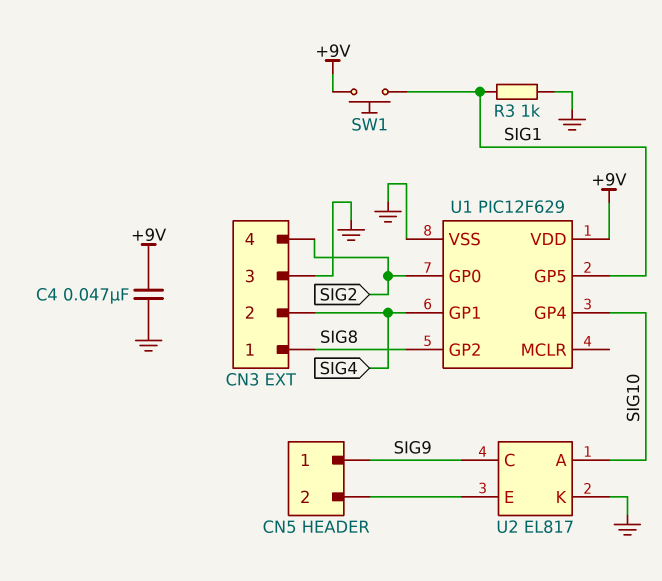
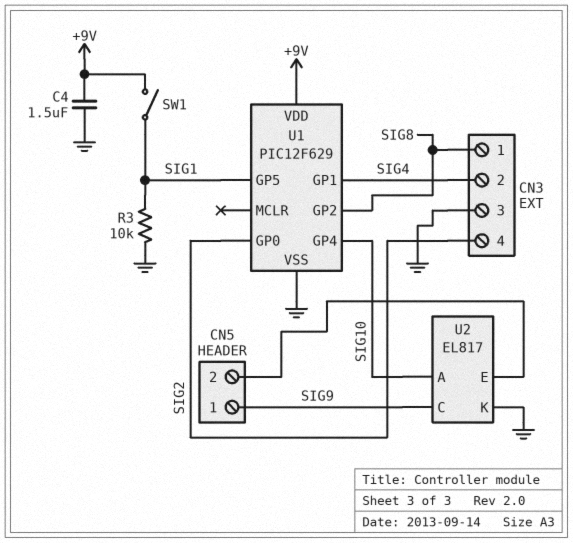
C4: 47nF (+9V, GND) -> 1.5uF (+9V, GND)
R3: 1k (GND, SIG1) -> 10k (GND, SIG1)
SW1: button (+9V, SIG1) -> switch (+9V, SIG1)

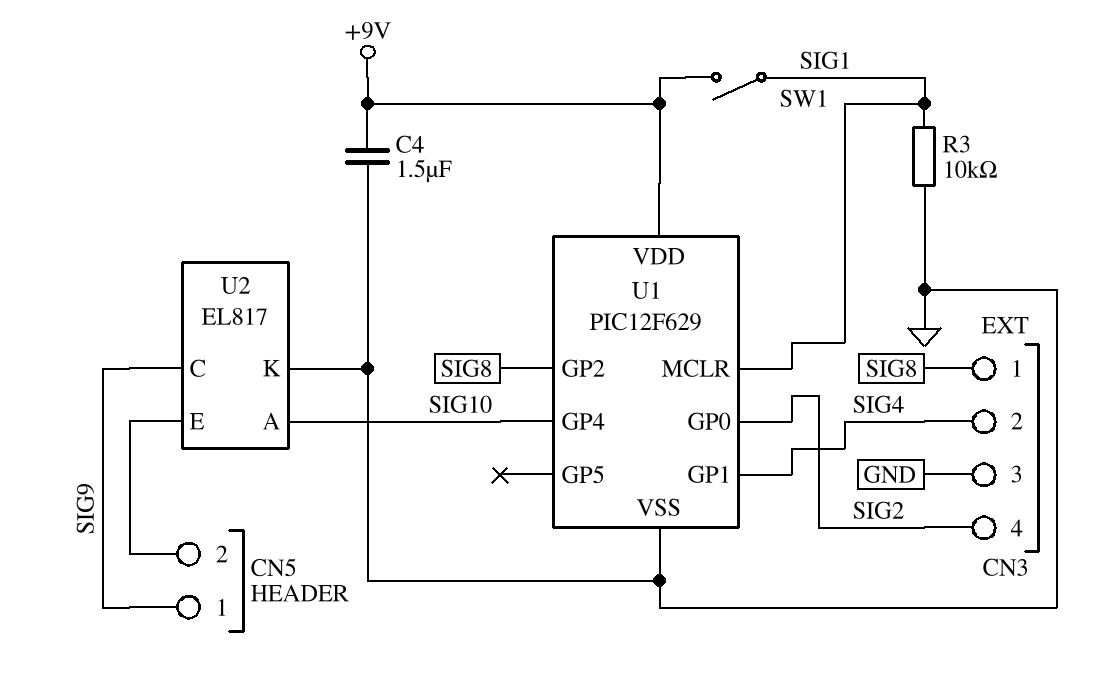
U1 pin GP5: SIG1 -> none
U1 pin MCLR: none -> SIG1

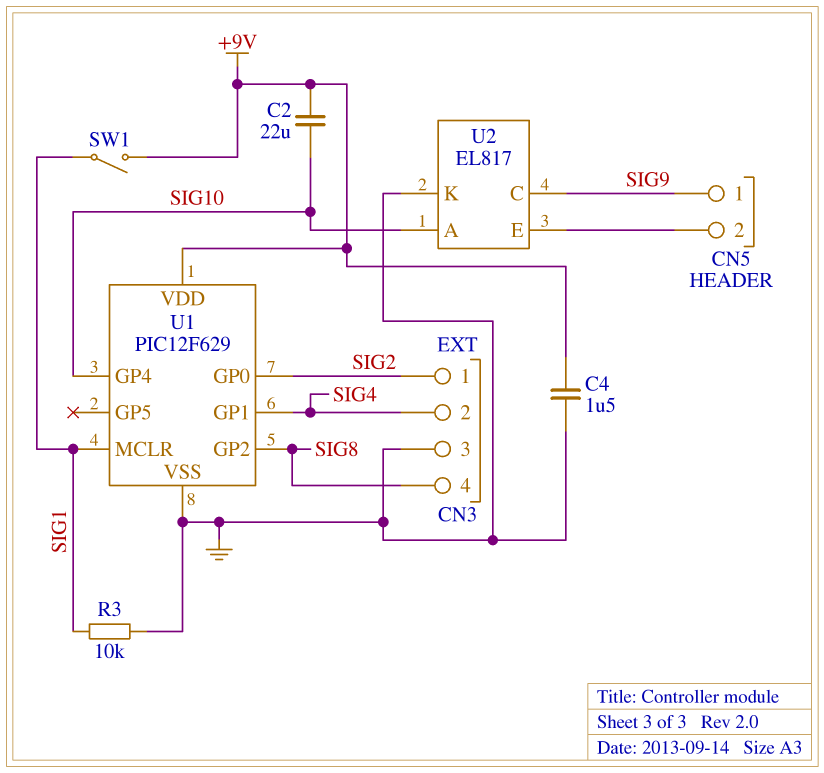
C2: none -> 22uF (+9V, SIG10)
CN3 pin 1: SIG8 -> SIG2
CN3 pin 4: SIG2 -> SIG8

